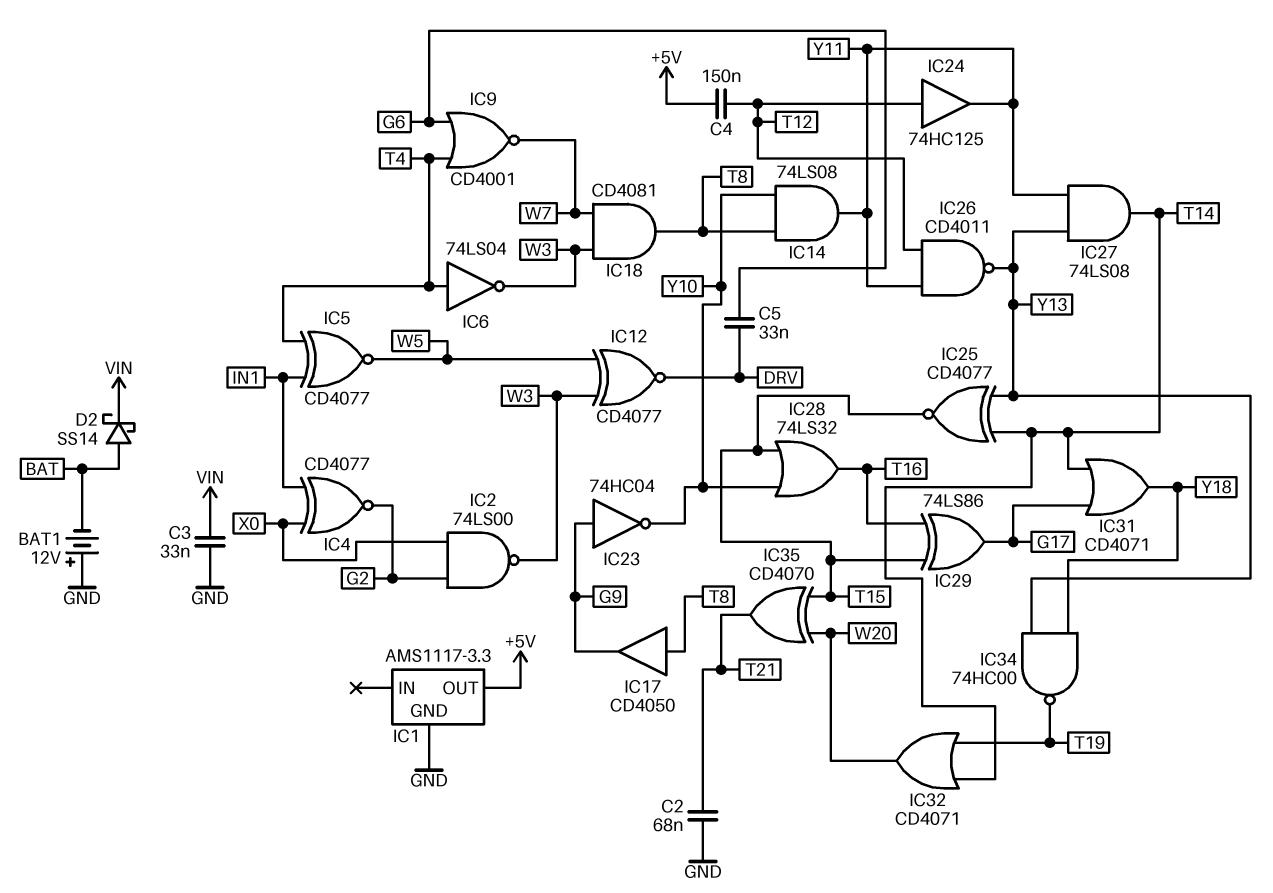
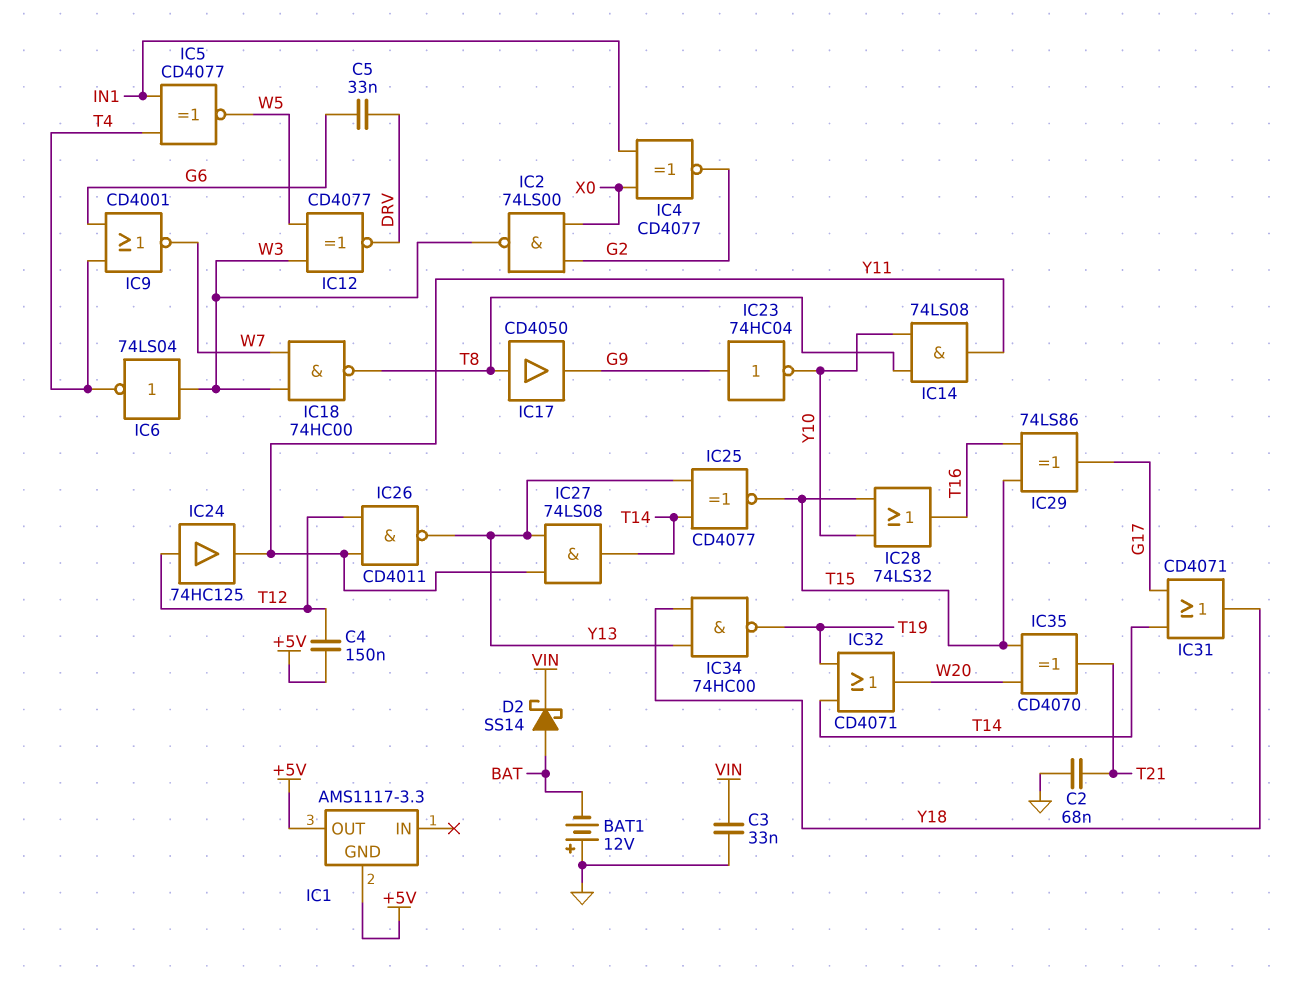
IC1 pin GND: GND -> +5V
IC6: NOT 74LS04 (in T4, out W3) -> NOT 74LS04 (in W3, out T4)
IC18: AND CD4081 (in W3, in W7, out T8) -> NAND 74HC00 (in W3, in W7, out T8)

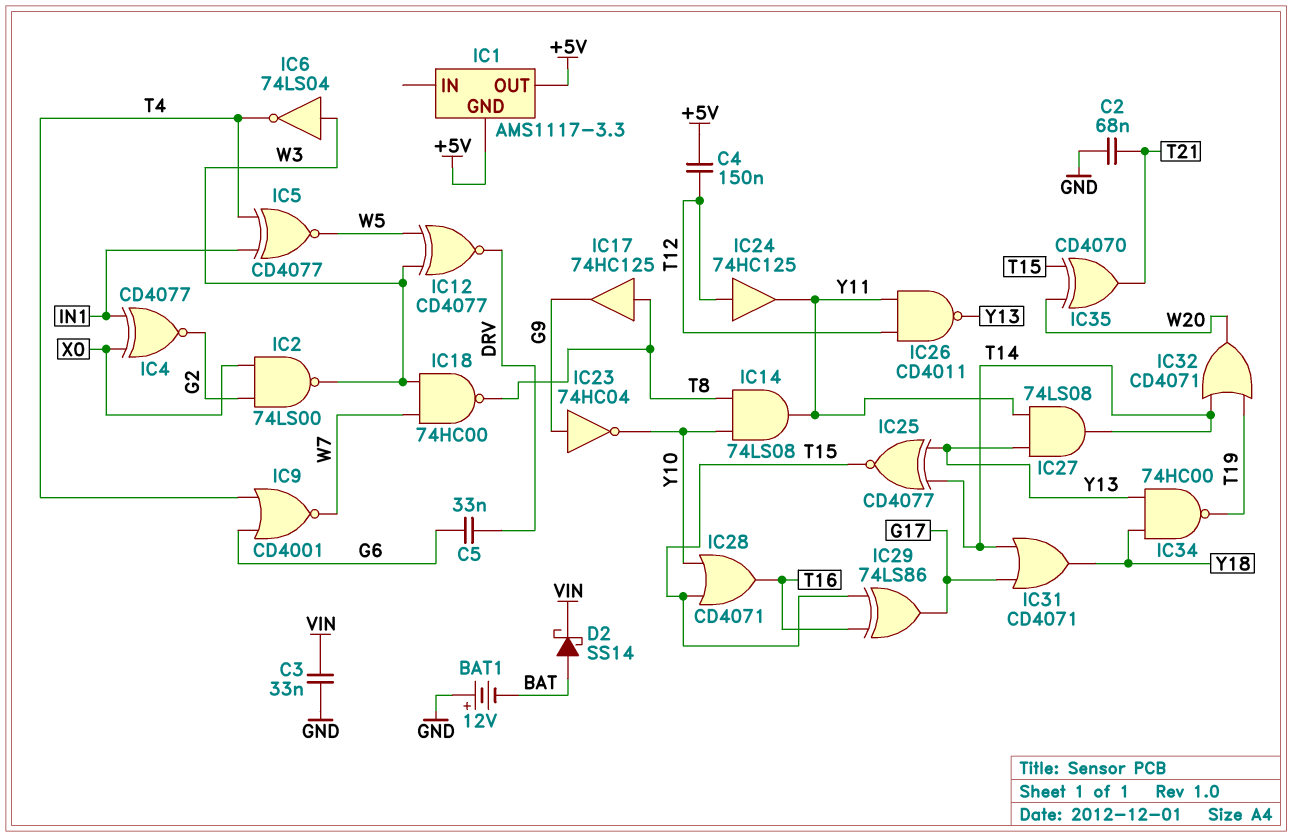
IC17: buffer CD4050 (in T8, out G9) -> buffer 74HC125 (in T8, out G9)
IC28: OR 74LS32 (in T15, in Y10, out T16) -> OR CD4071 (in T15, in Y10, out T16)

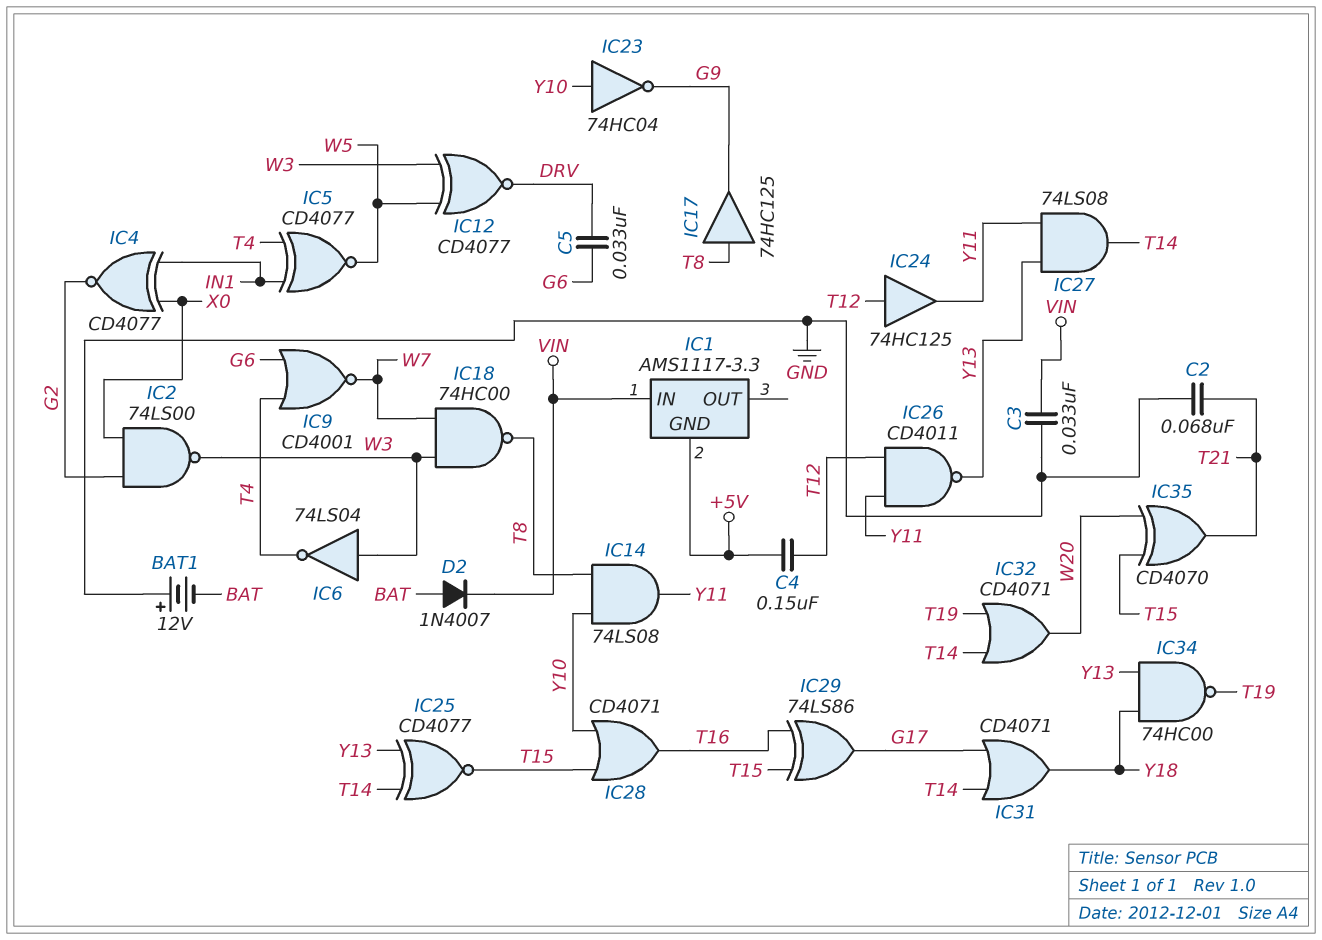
D2: schottky SS14 (A BAT, K VIN) -> diode 1N4007 (A BAT, K VIN)
IC1 pin IN: none -> VIN
IC1 pin OUT: +5V -> none
IC23: NOT 74HC04 (in G9, out Y10) -> NOT 74HC04 (in Y10, out G9)

